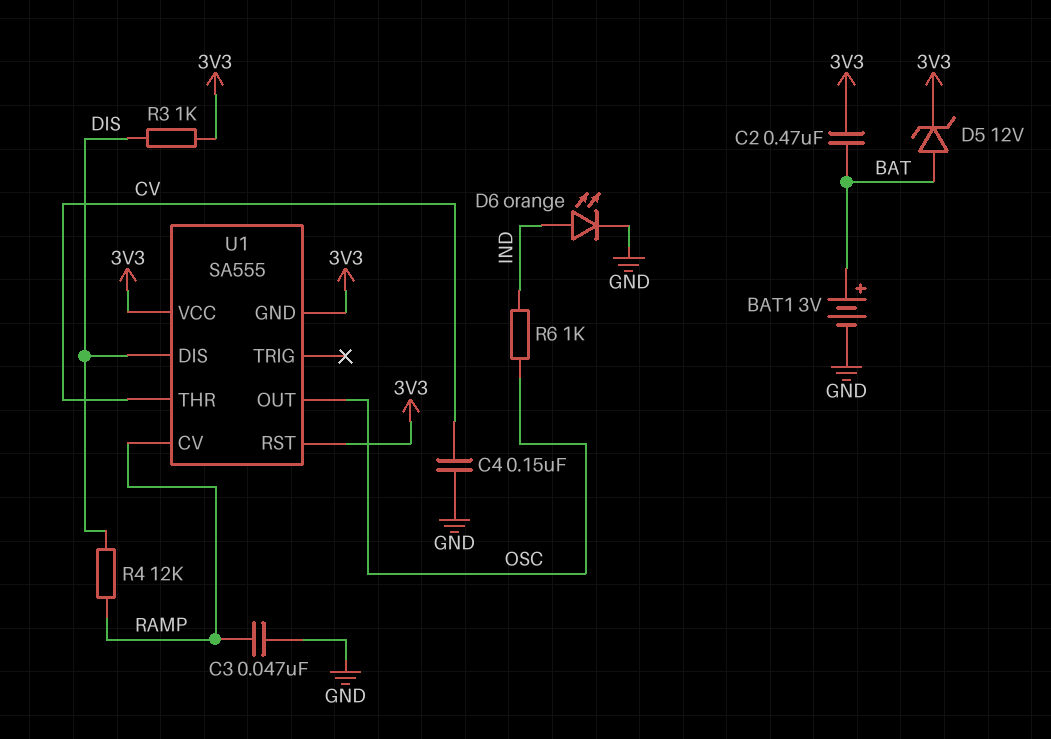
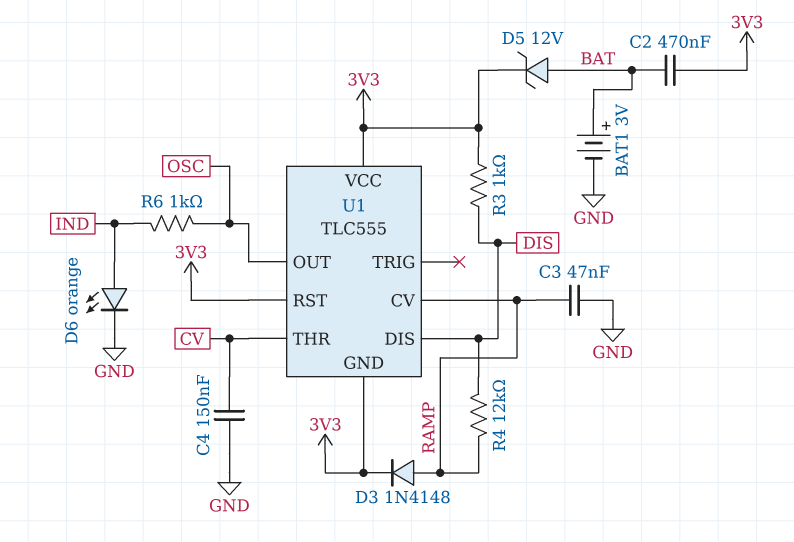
D3: none -> diode 1N4148 (A RAMP, K 3V3)
U1: SA555 -> TLC555

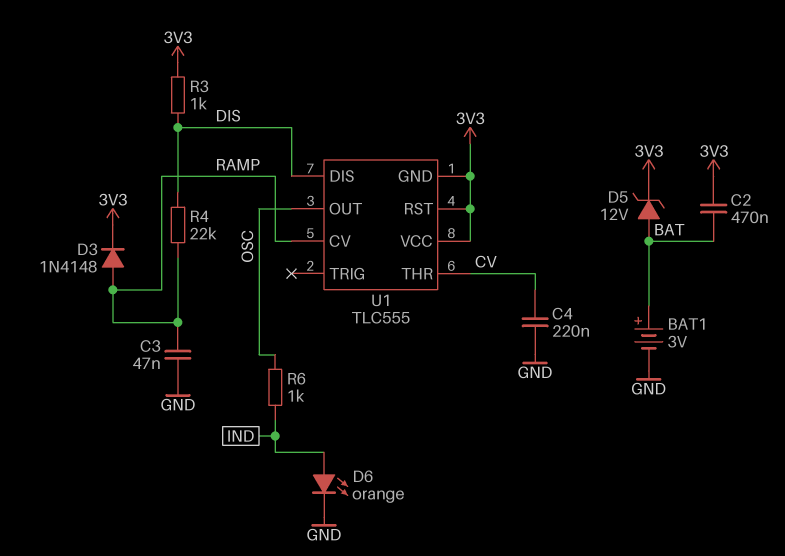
C4: 150nF (CV, GND) -> 220nF (CV, GND)
R4: 12k (DIS, RAMP) -> 22k (DIS, RAMP)

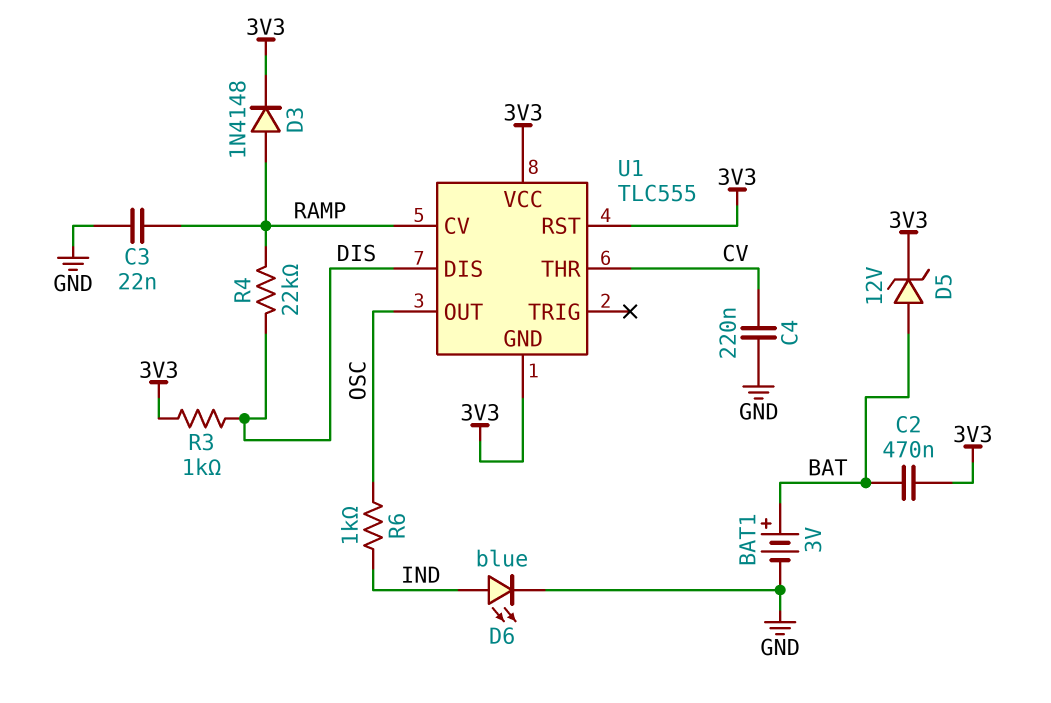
C3: 47nF (GND, RAMP) -> 22nF (GND, RAMP)
D6: LED orange (A IND, K GND) -> LED blue (A IND, K GND)

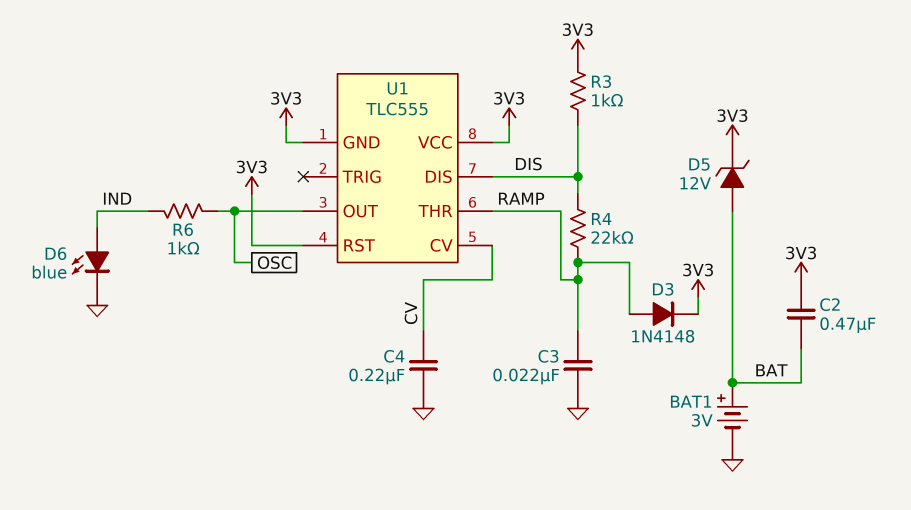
U1 pin CV: RAMP -> CV
U1 pin THR: CV -> RAMP

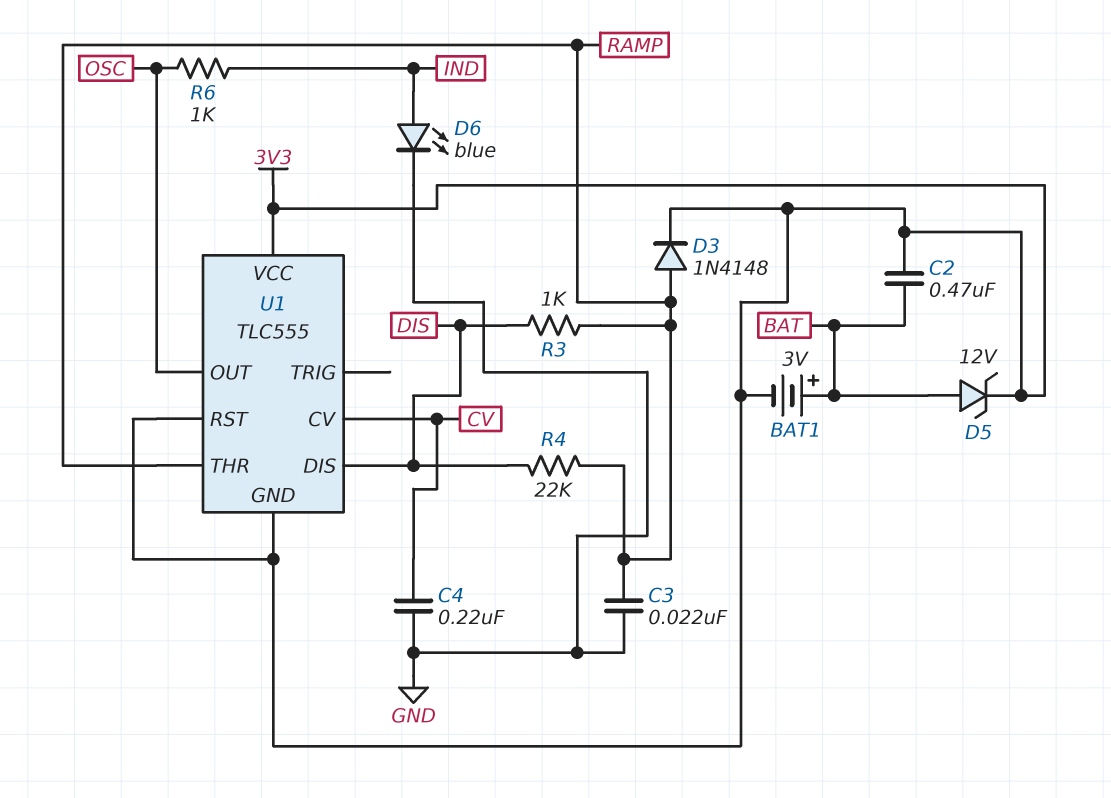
BAT1: 3V (plus BAT, minus GND) -> 3V (plus BAT, minus 3V3)
R3: 1k (3V3, DIS) -> 1k (DIS, RAMP)

